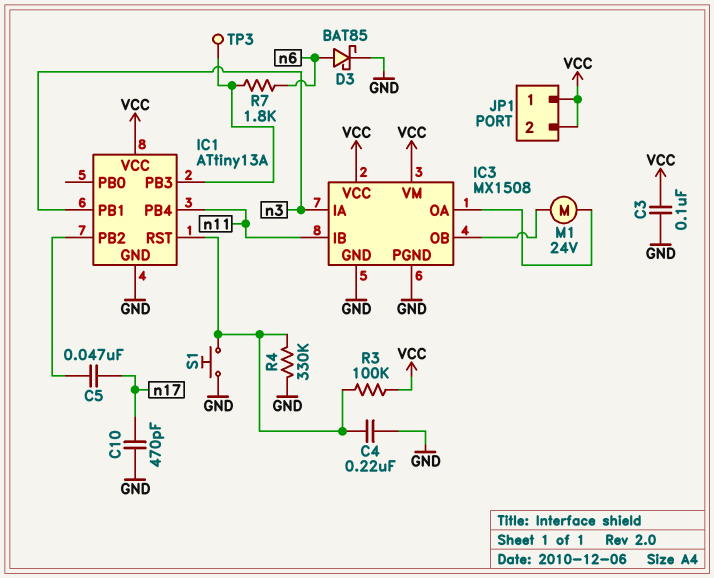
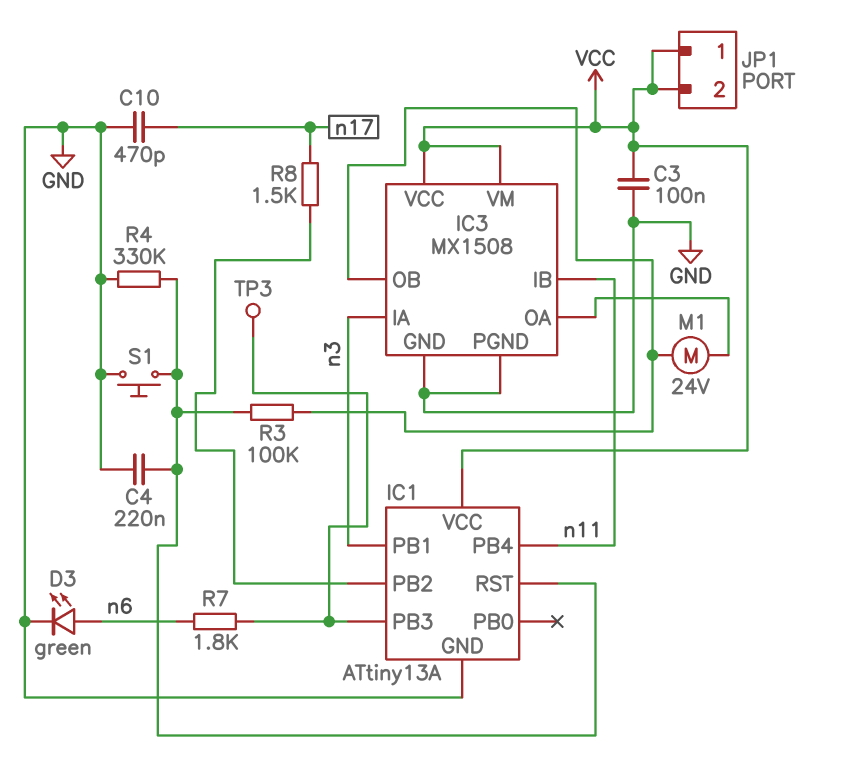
C5: 47nF (IC1/PB2, n17) -> none
D3: schottky BAT85 (A n6, K GND) -> LED green (A n6, K GND)
R3: 100k (IC1/RST, VCC) -> 100k (IC1/RST, IC3/OB)
R8: none -> 1.5k (IC1/PB2, n17)

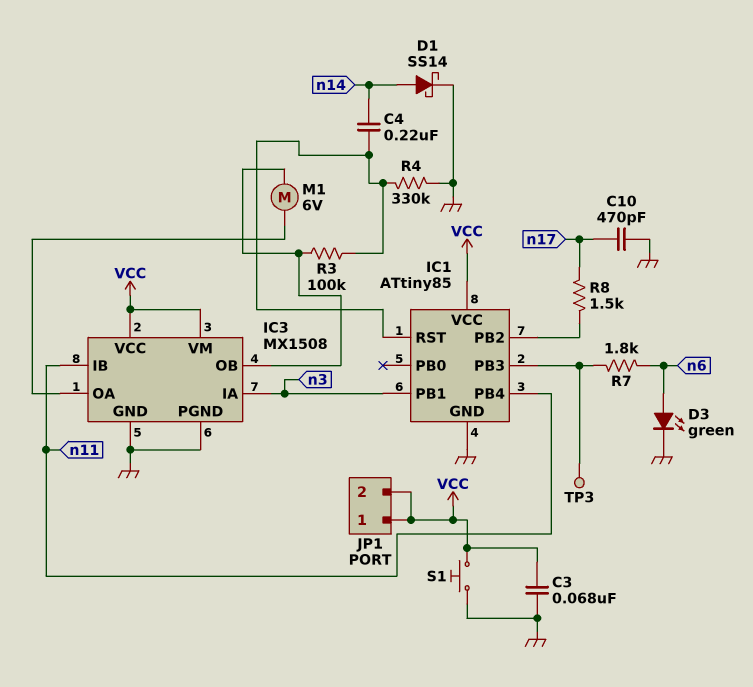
C3: 100nF (GND, VCC) -> 68nF (GND, VCC)
C4: 220nF (GND, IC1/RST) -> 220nF (IC1/RST, n14)
D1: none -> schottky SS14 (A n14, K GND)
IC1: ATtiny13A -> ATtiny85
M1: motor 24V (IC3/OA, IC3/OB) -> motor 6V (IC3/OA, IC3/OB)
S1: button (GND, IC1/RST) -> button (GND, VCC)

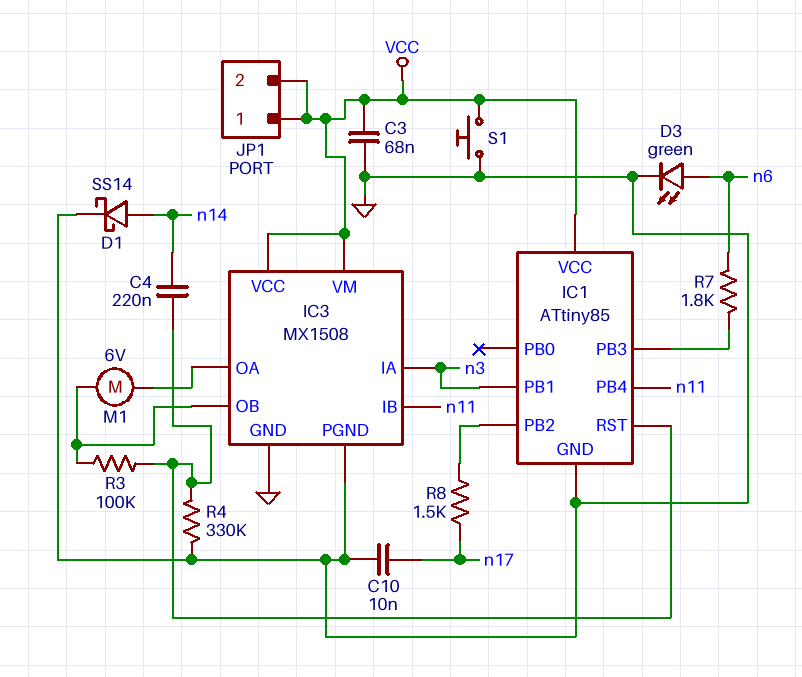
C10: 470pF (GND, n17) -> 10nF (GND, n17)
TP3: test point (IC1/PB3) -> none

